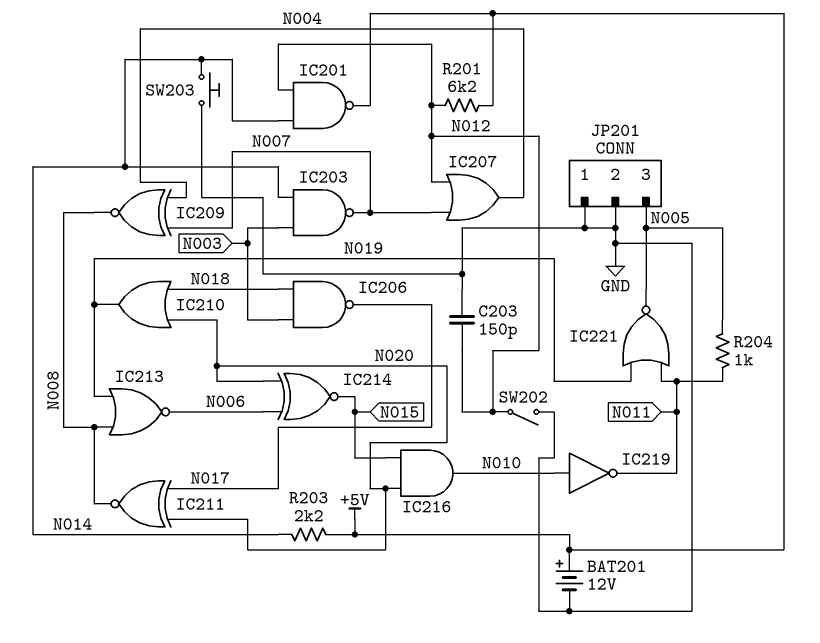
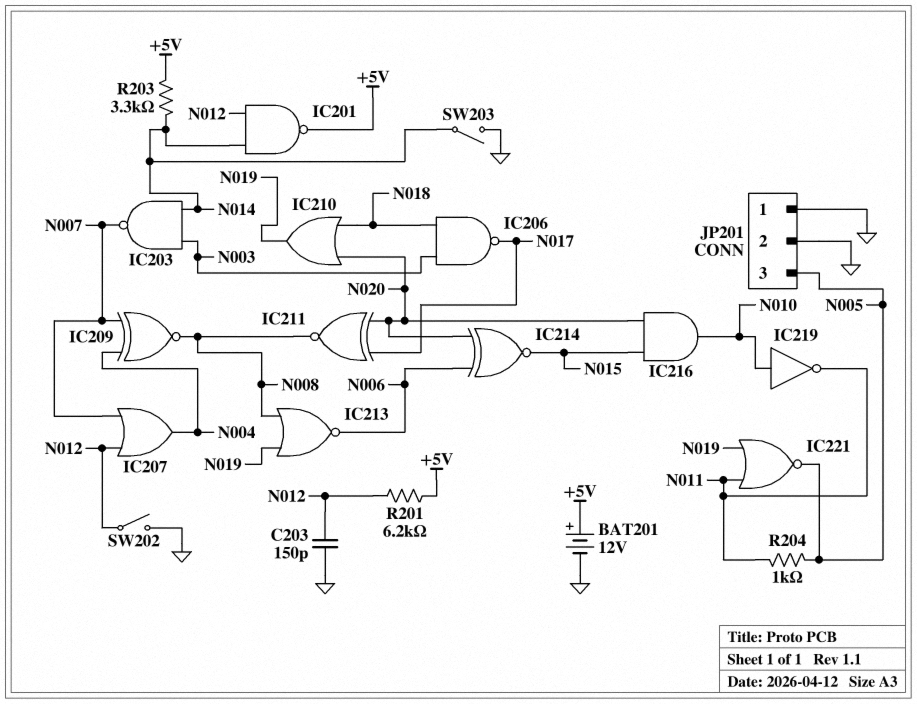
R203: 2.2k (+5V, N014) -> 3.3k (+5V, N014)
SW203: button (GND, N014) -> switch (GND, N014)

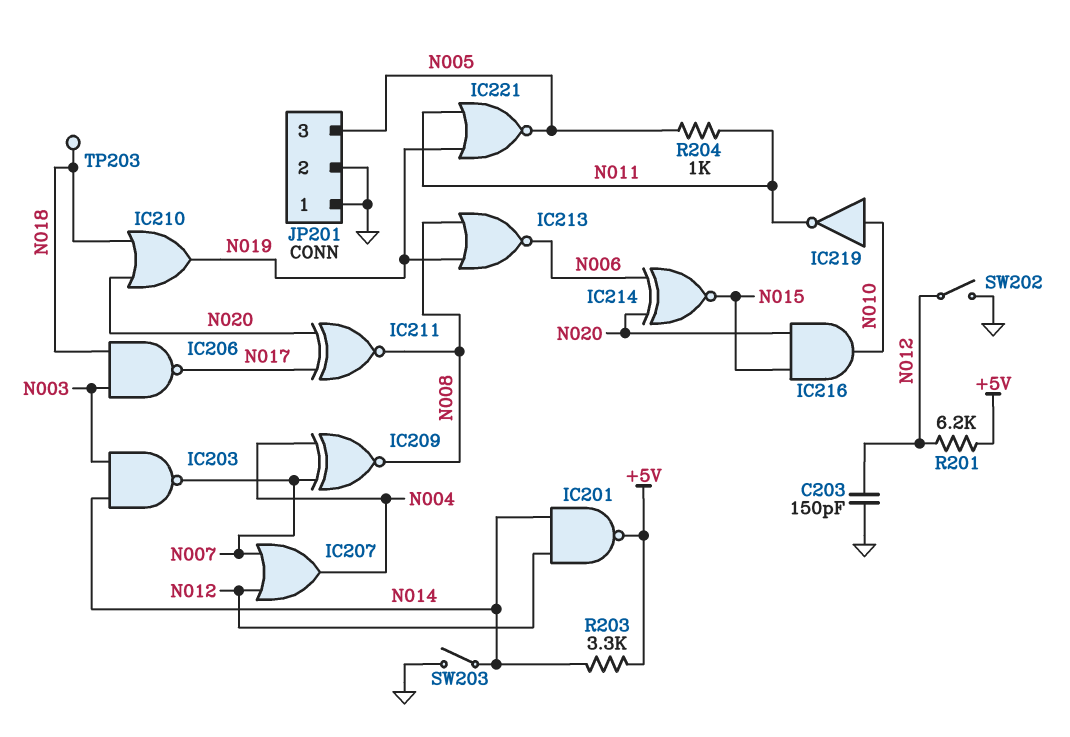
BAT201: 12V (plus +5V, minus GND) -> none
TP203: none -> test point (N018)

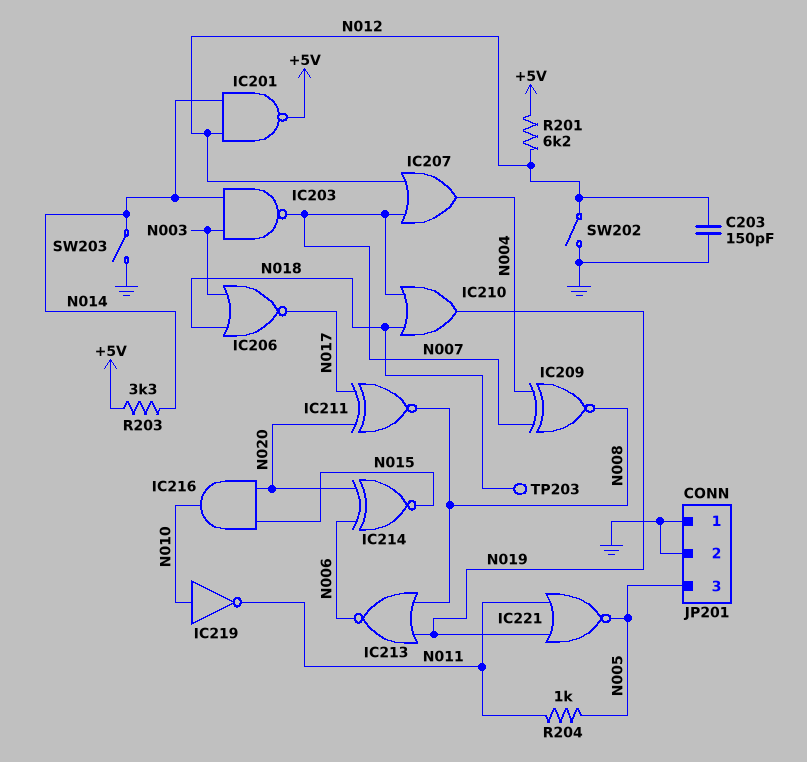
IC206: NAND (in N003, in N018, out N017) -> NOR (in N003, in N018, out N017)
IC210: OR (in N018, in N020, out N019) -> OR (in N007, in N018, out N019)

